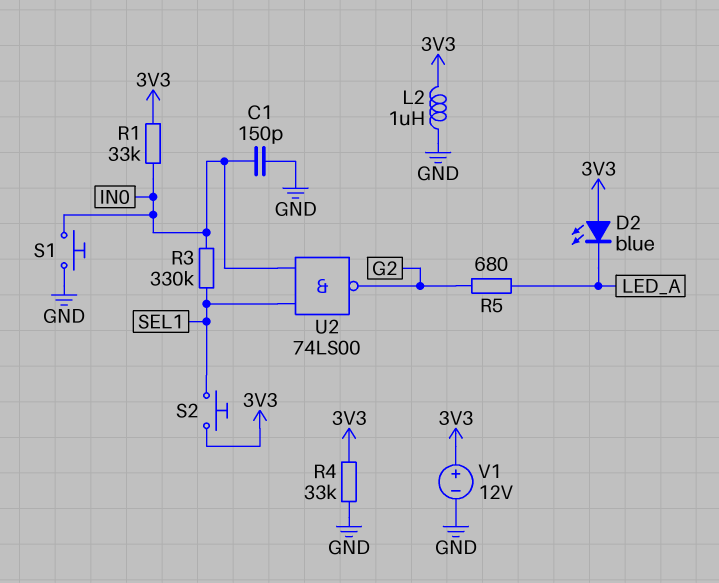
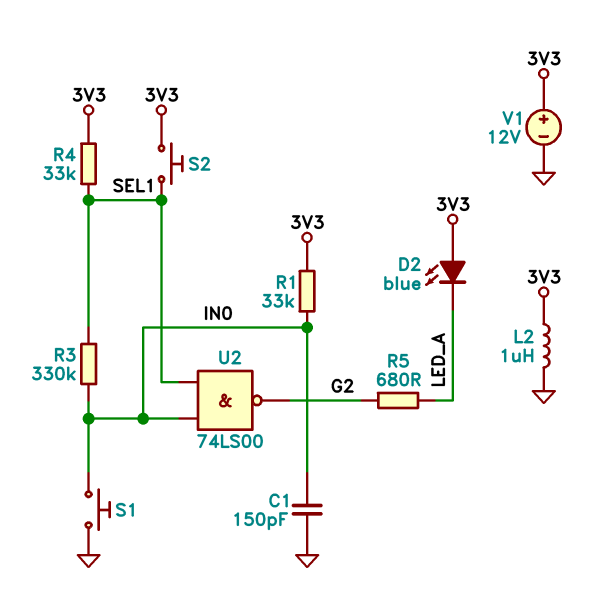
R4: 33k (3V3, GND) -> 33k (3V3, SEL1)

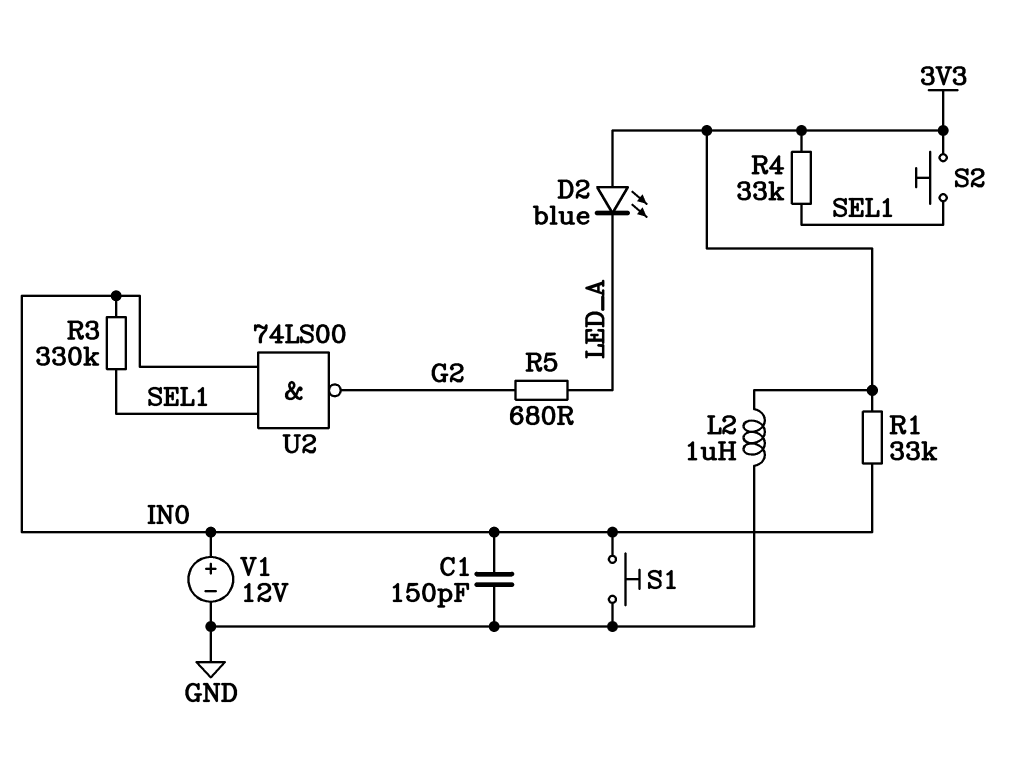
V1: 12V (plus 3V3, minus GND) -> 12V (plus IN0, minus GND)

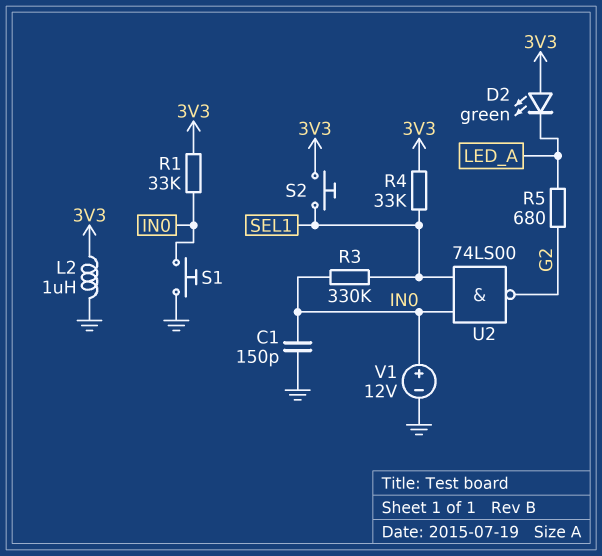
D2: LED blue (A 3V3, K LED_A) -> LED green (A 3V3, K LED_A)

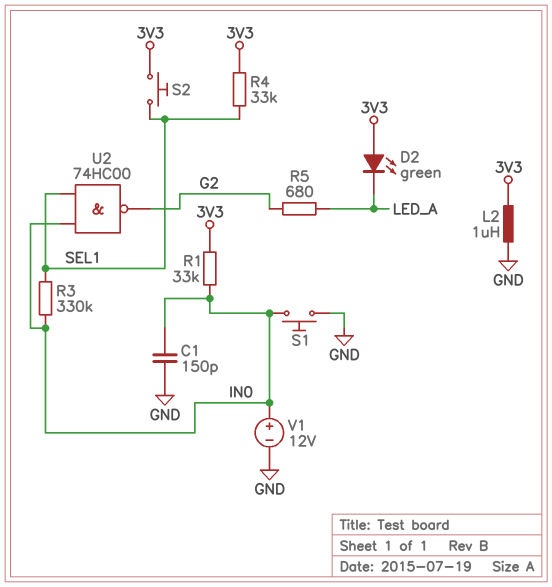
U2: NAND 74LS00 (in IN0, in SEL1, out G2) -> NAND 74HC00 (in IN0, in SEL1, out G2)

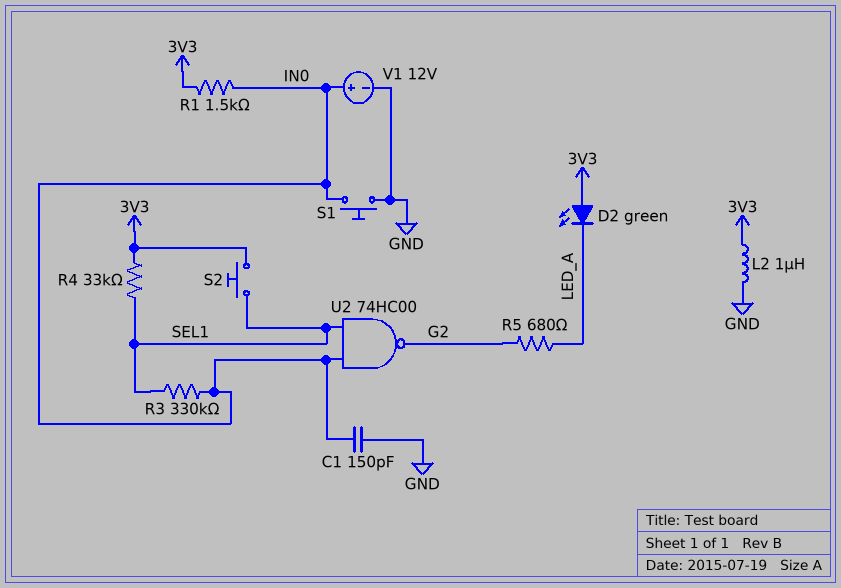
R1: 33k (3V3, IN0) -> 1.5k (3V3, IN0)

